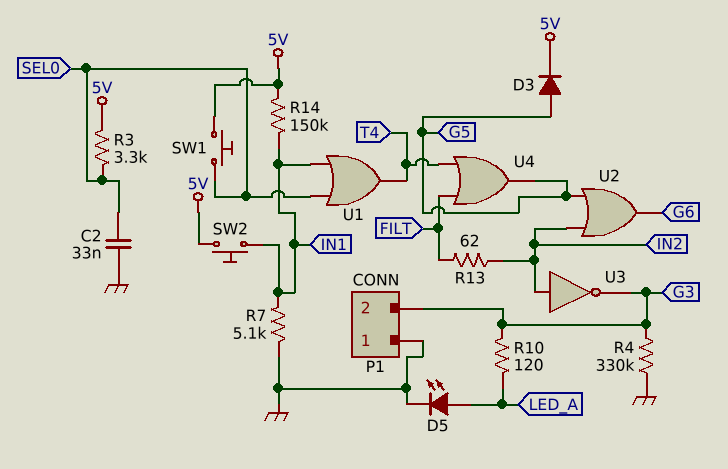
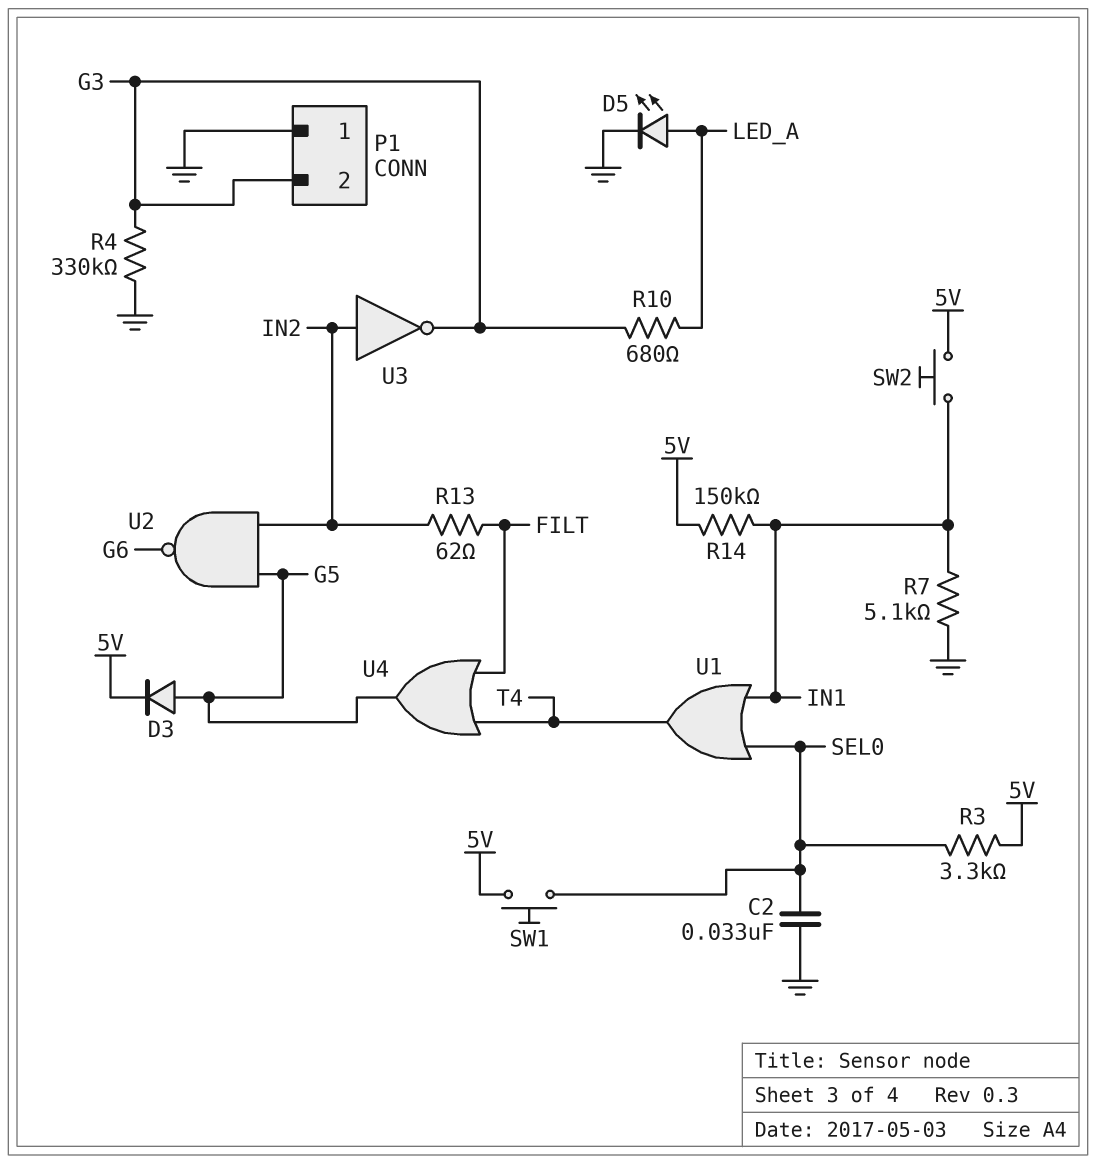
R10: 120 (G3, LED_A) -> 680 (G3, LED_A)
U2: OR (in G5, in IN2, out G6) -> NAND (in G5, in IN2, out G6)

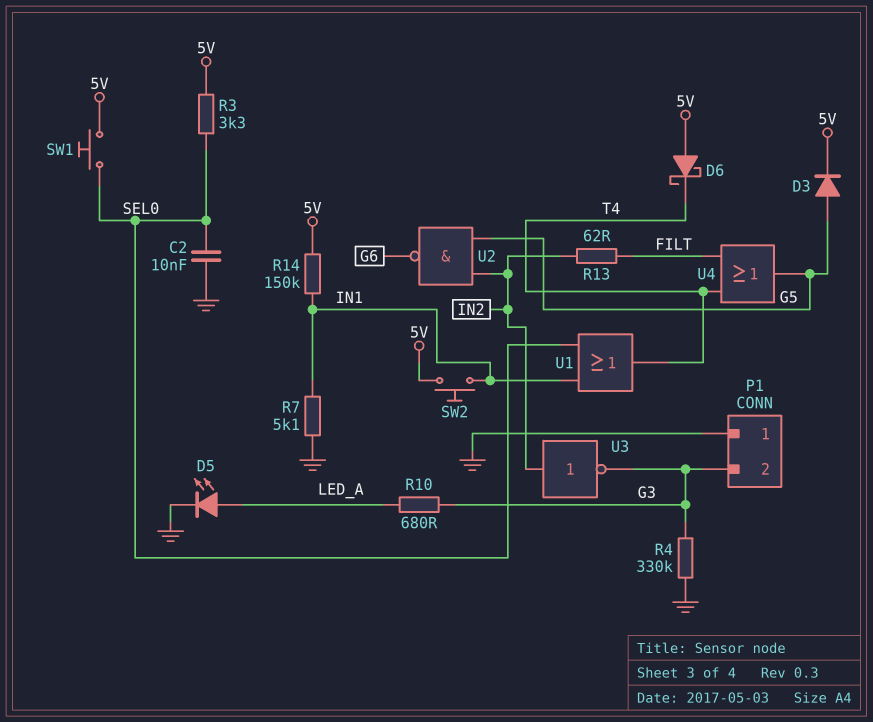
C2: 33nF (GND, SEL0) -> 10nF (GND, SEL0)
D6: none -> schottky (A 5V, K T4)

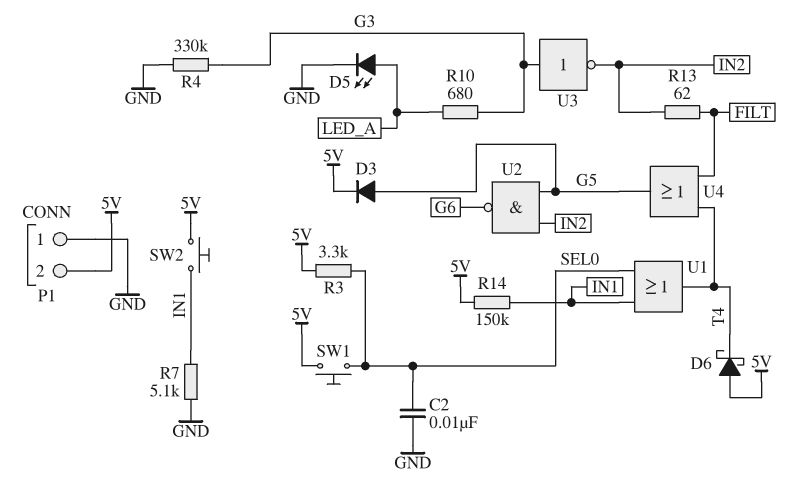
P1 pin 2: G3 -> 5V
U3: NOT (in IN2, out G3) -> NOT (in G3, out IN2)

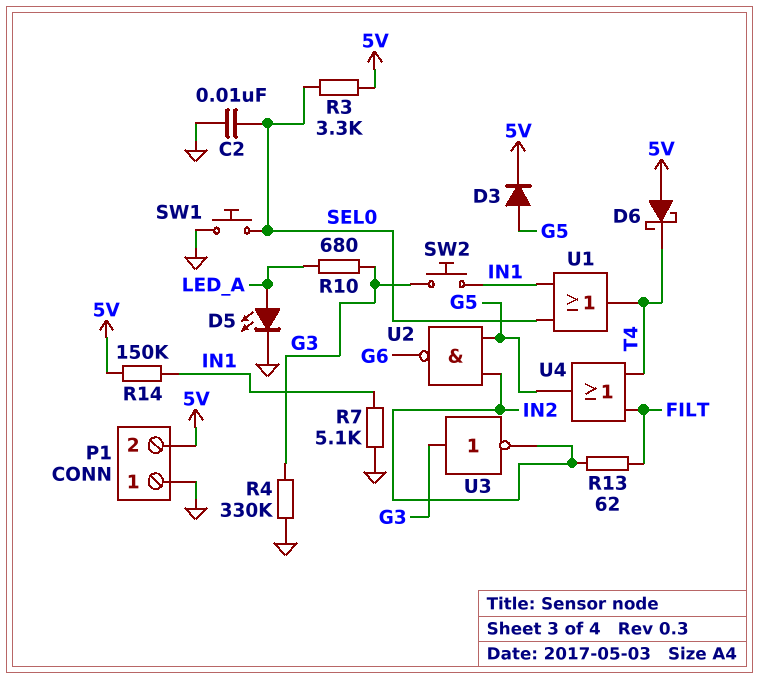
SW1: button (5V, SEL0) -> button (GND, SEL0)
SW2: button (5V, IN1) -> button (G3, IN1)

